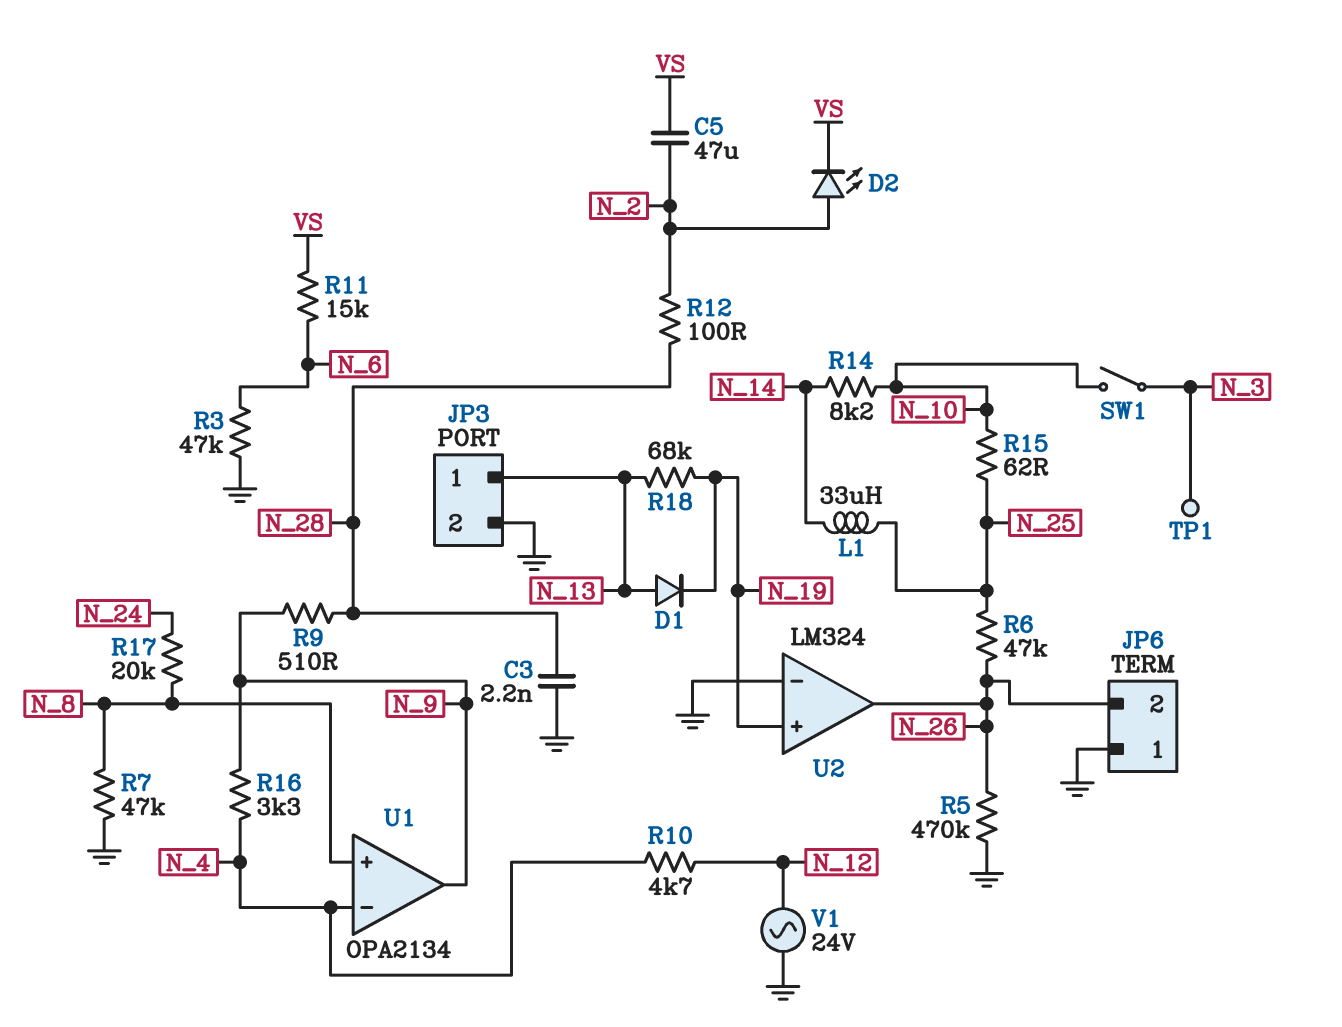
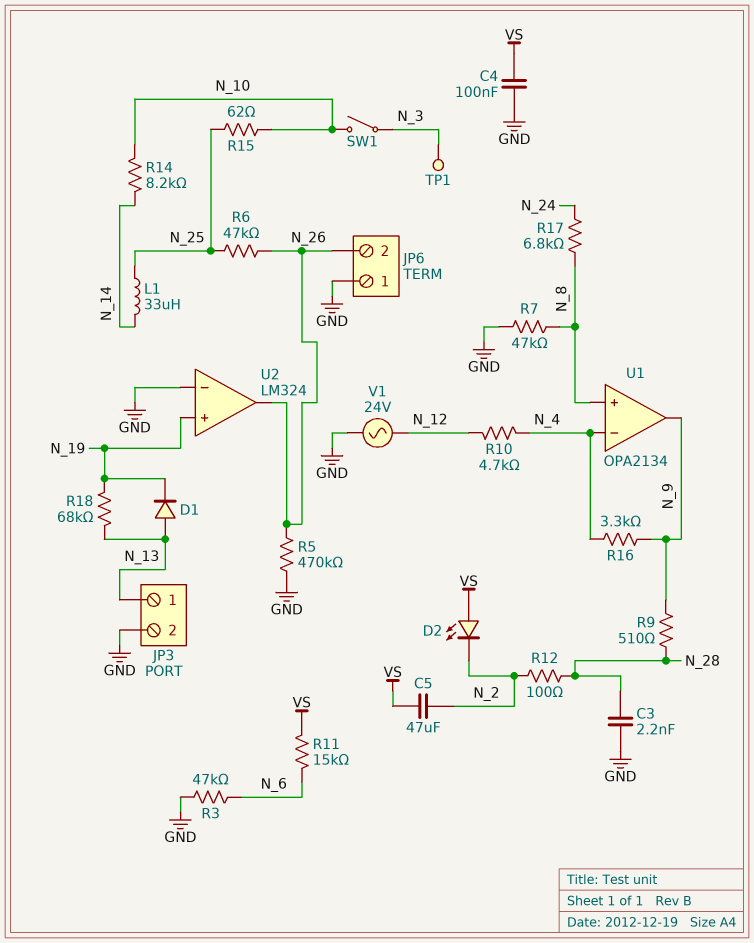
C4: none -> 100nF (GND, VS)
D2: LED (A N_2, K VS) -> LED (A VS, K N_2)
R17: 20k (N_8, N_24) -> 6.8k (N_8, N_24)

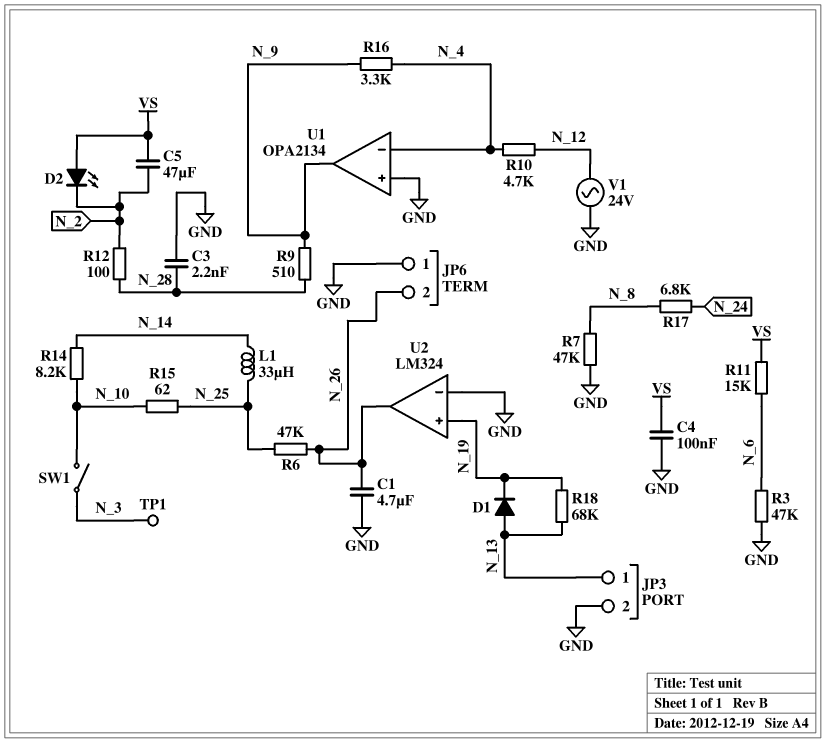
C1: none -> 4.7uF (GND, N_26)
R5: 470k (GND, N_26) -> none
U1 pin in+: N_8 -> GND

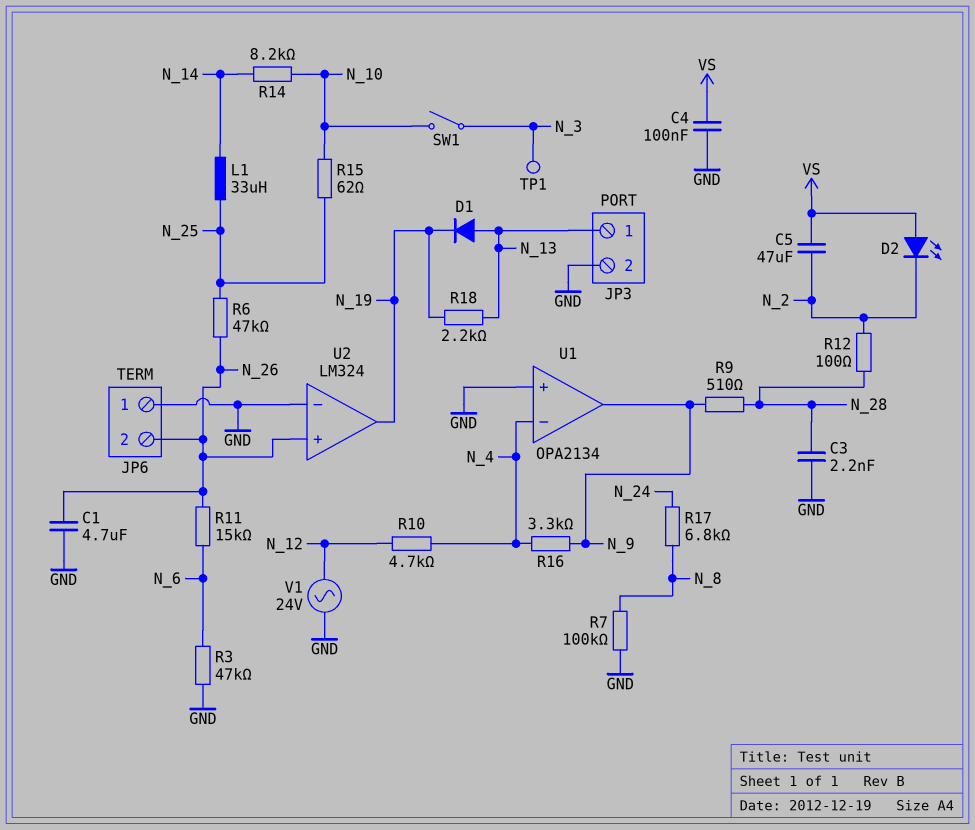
R7: 47k (GND, N_8) -> 100k (GND, N_8)
R11: 15k (N_6, VS) -> 15k (N_6, N_26)
R18: 68k (N_13, N_19) -> 2.2k (N_13, N_19)
U2 pin in+: N_19 -> N_26
U2 pin out: N_26 -> N_19

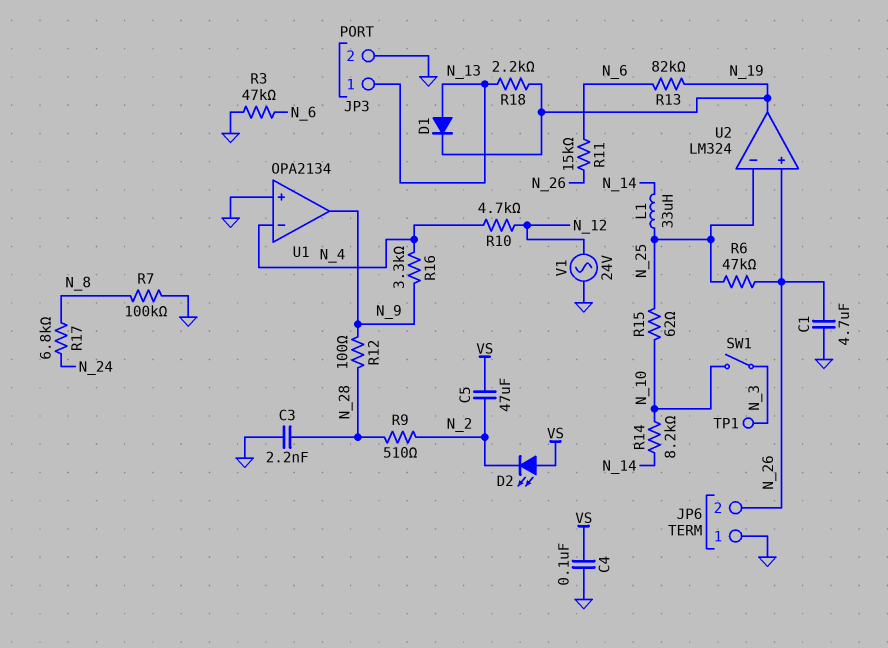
R9: 510 (N_9, N_28) -> 510 (N_2, N_28)
R12: 100 (N_2, N_28) -> 100 (N_9, N_28)
R13: none -> 82k (N_6, N_19)
U2 pin in-: GND -> N_25

